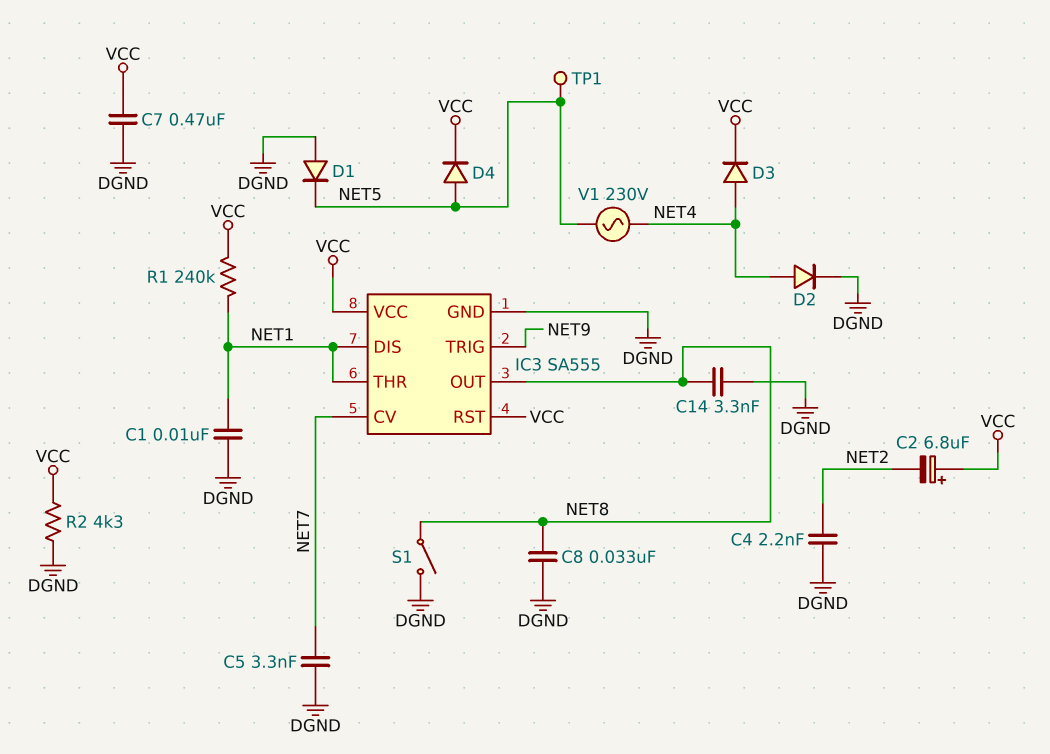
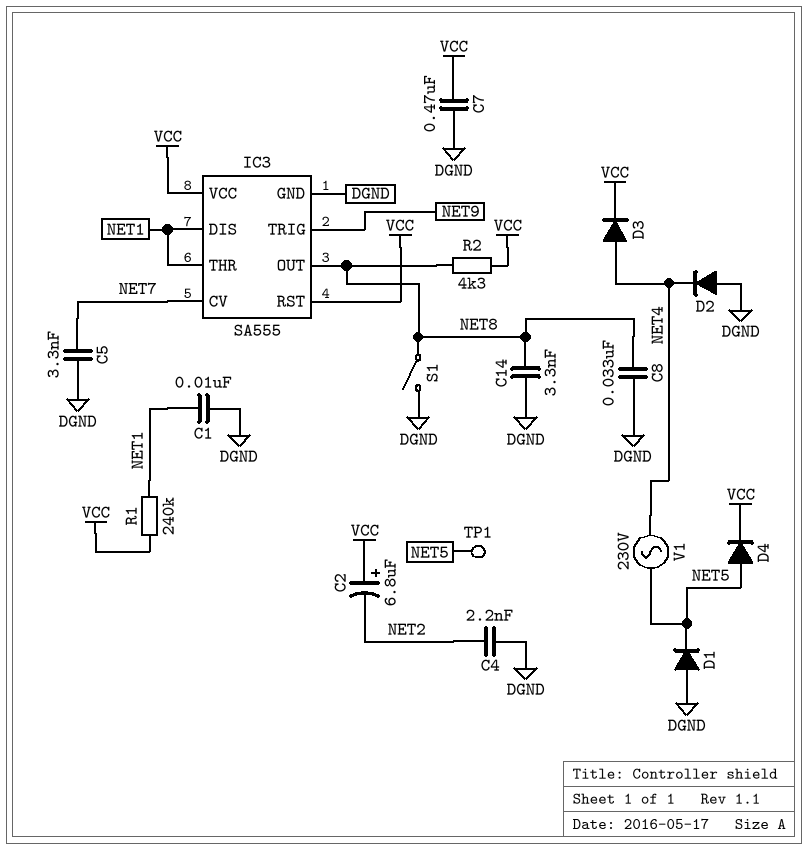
D2: diode (A NET4, K DGND) -> diode (A DGND, K NET4)
R2: 4.3k (DGND, VCC) -> 4.3k (NET8, VCC)

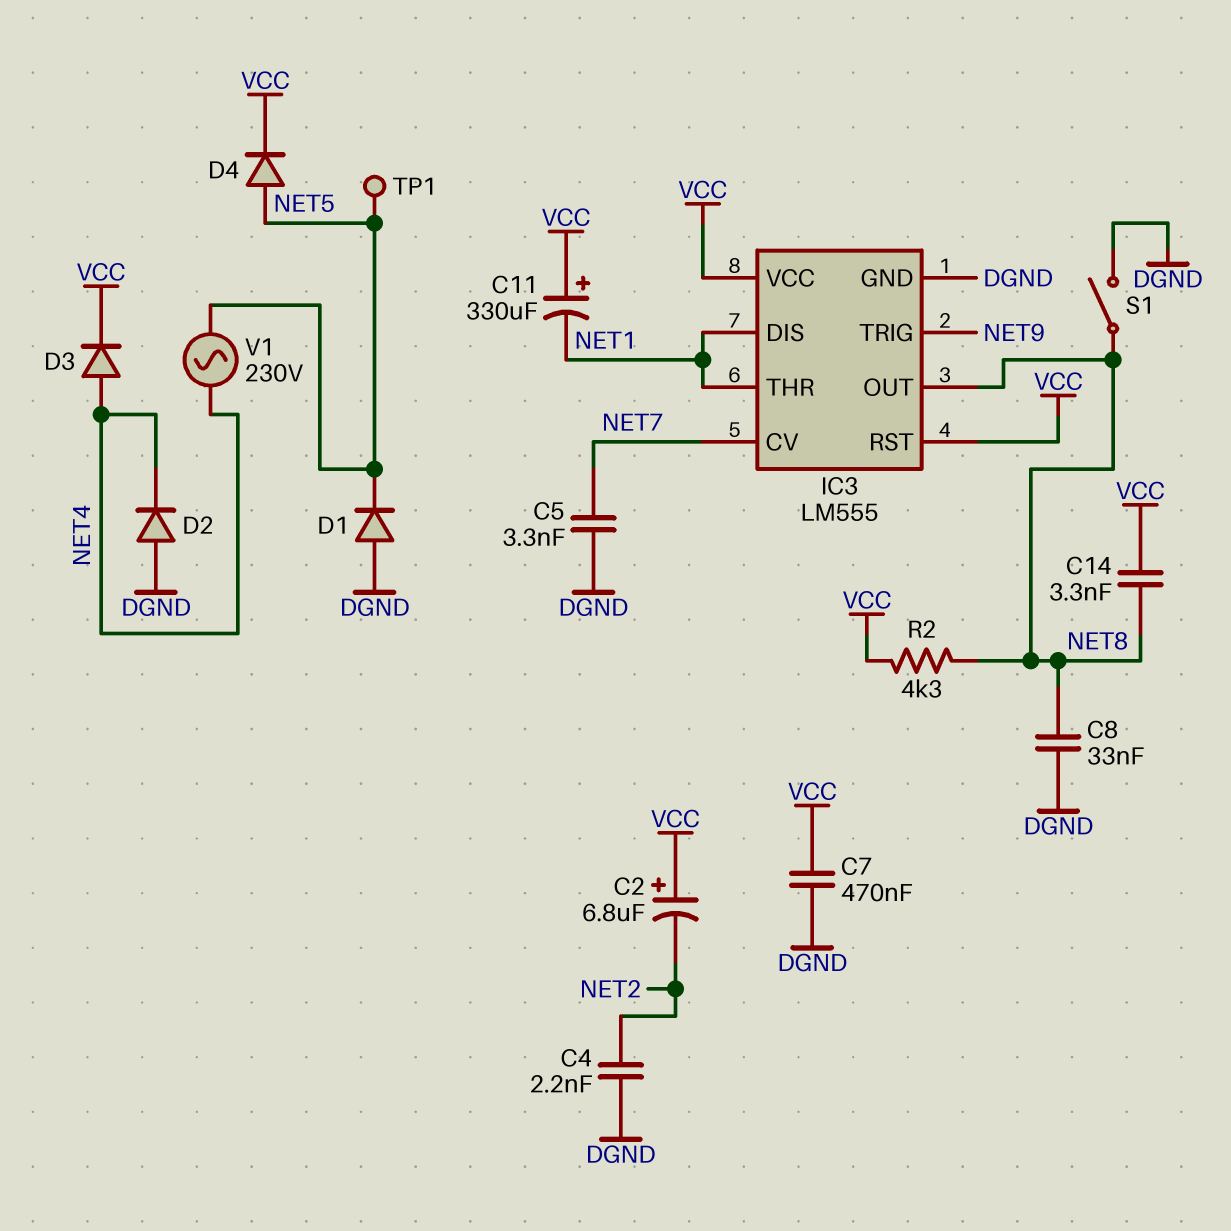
C1: 10nF (DGND, NET1) -> none
C11: none -> 330uF (plus VCC, minus NET1)
C14: 3.3nF (DGND, NET8) -> 3.3nF (NET8, VCC)
IC3: SA555 -> LM555
R1: 240k (NET1, VCC) -> none

